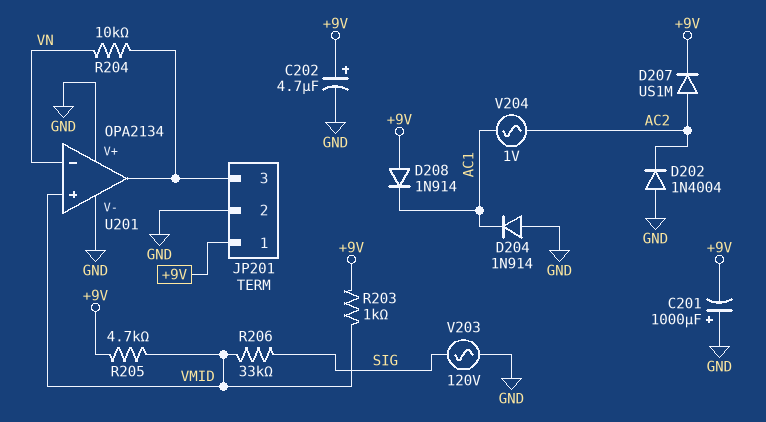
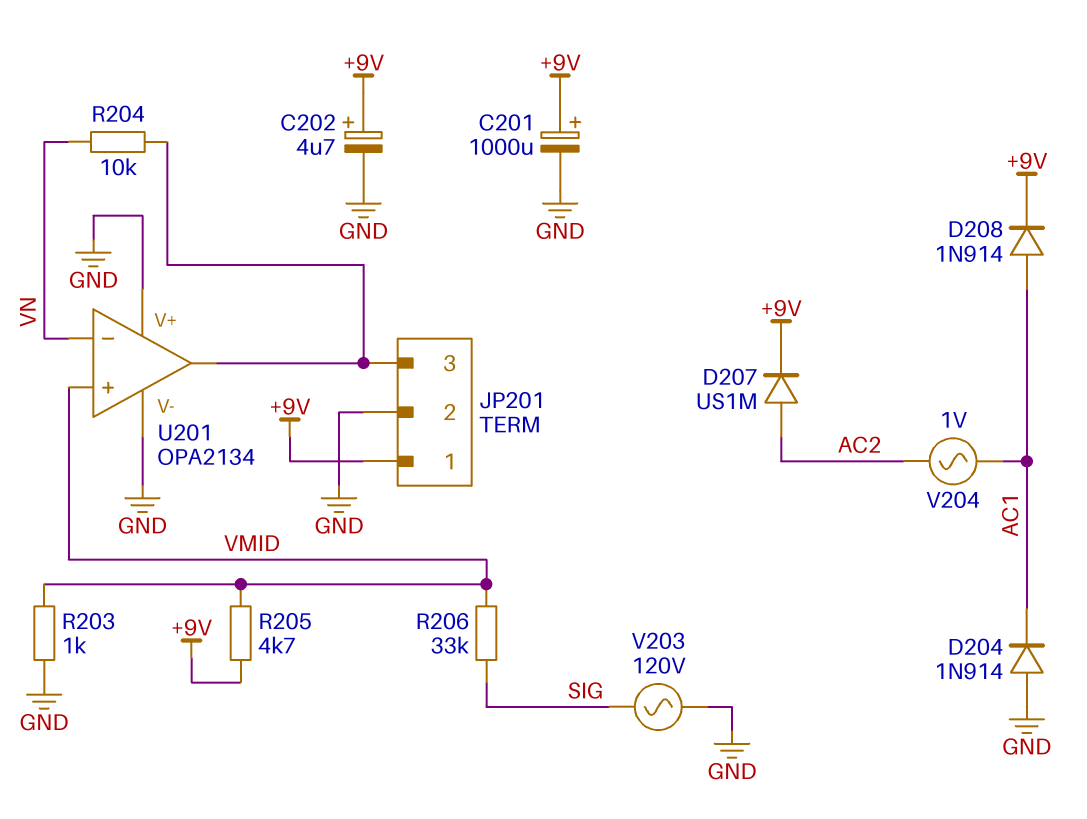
C201: 1000uF (plus GND, minus +9V) -> 1000uF (plus +9V, minus GND)
D202: diode 1N4004 (A GND, K AC2) -> none
D208: diode 1N914 (A +9V, K AC1) -> diode 1N914 (A AC1, K +9V)
R203: 1k (+9V, VMID) -> 1k (GND, VMID)

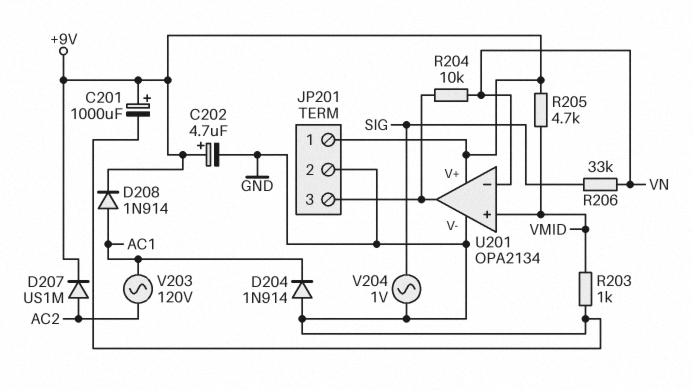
R206: 33k (SIG, VMID) -> 33k (SIG, VN)
U201 pin V+: GND -> +9V
V203: AC 120V (GND, SIG) -> AC 120V (AC1, AC2)
V204: AC 1V (AC1, AC2) -> AC 1V (GND, SIG)

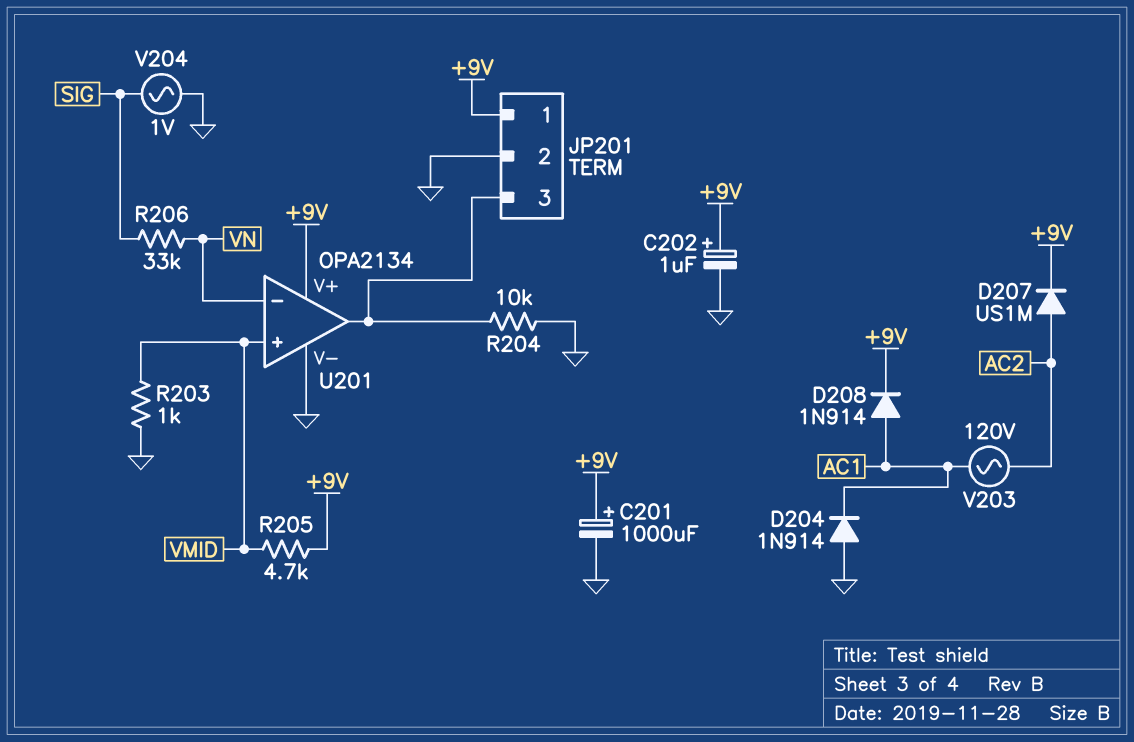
C202: 4.7uF (plus +9V, minus GND) -> 1uF (plus +9V, minus GND)
R204: 10k (JP201/3, VN) -> 10k (GND, JP201/3)

